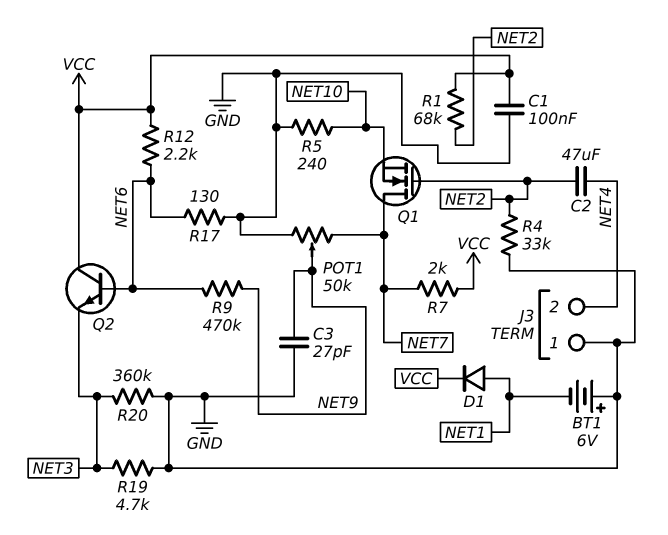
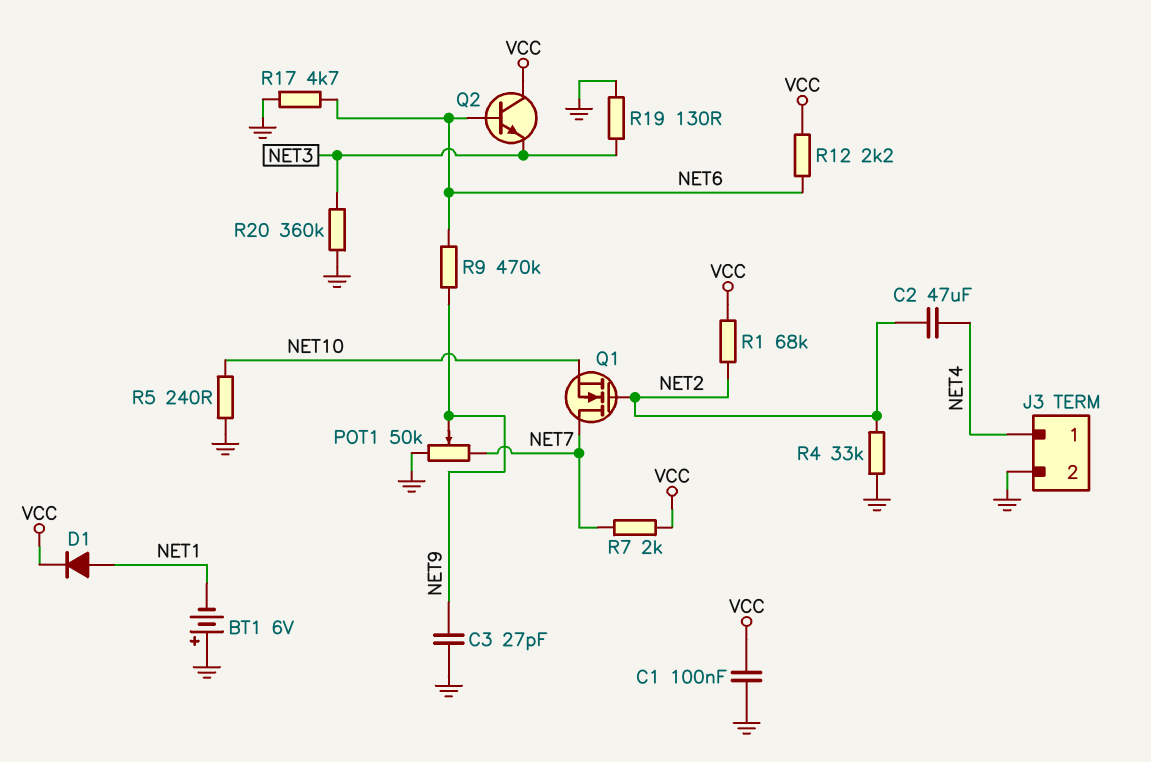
J3 pin 1: GND -> NET4
J3 pin 2: NET4 -> GND
R17: 130 (GND, NET6) -> 4.7k (GND, NET6)
R19: 4.7k (GND, NET3) -> 130 (GND, NET3)

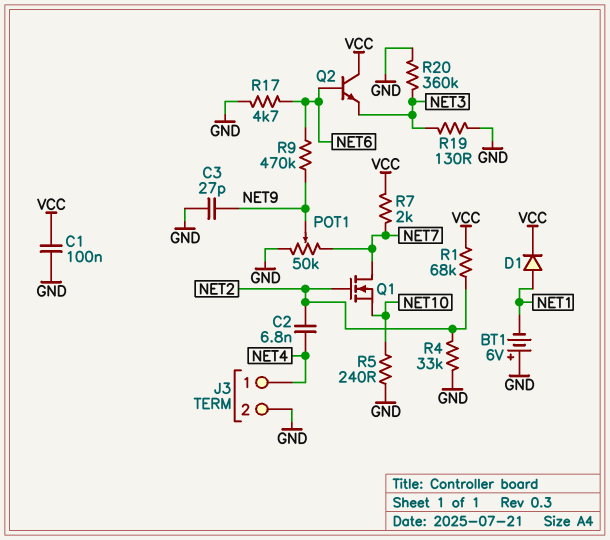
C2: 47uF (NET2, NET4) -> 6.8nF (NET2, NET4)
R12: 2.2k (NET6, VCC) -> none

